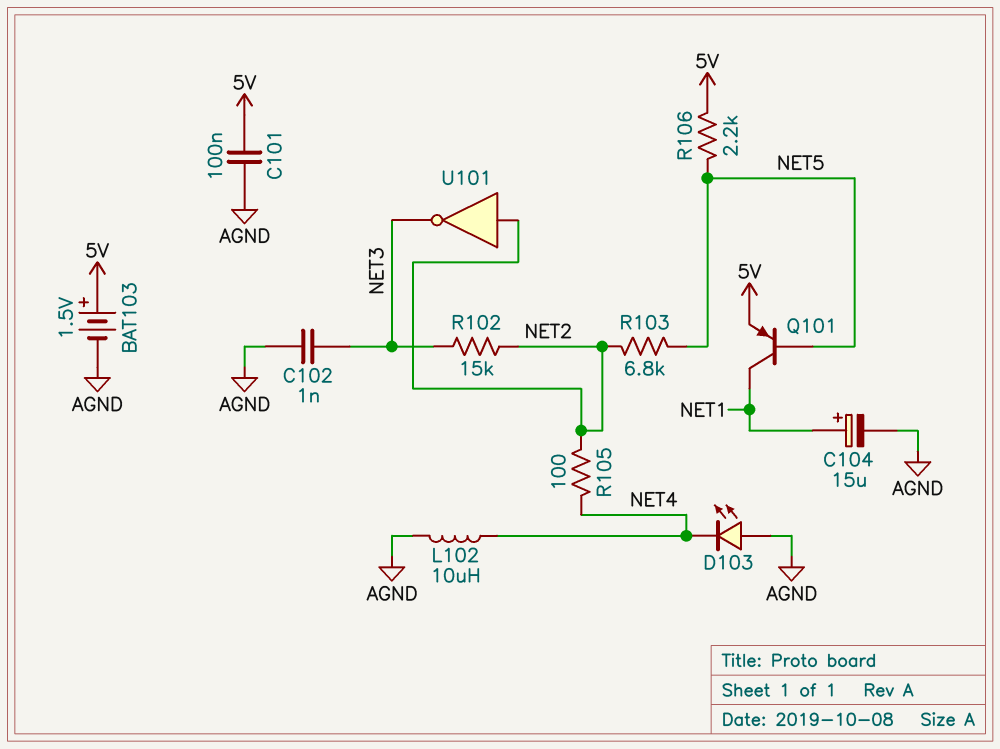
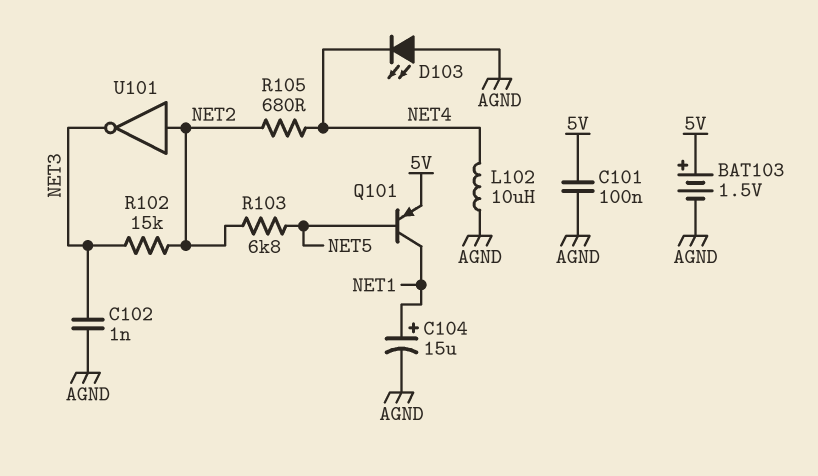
R105: 100 (NET2, NET4) -> 680 (NET2, NET4)
R106: 2.2k (5V, NET5) -> none

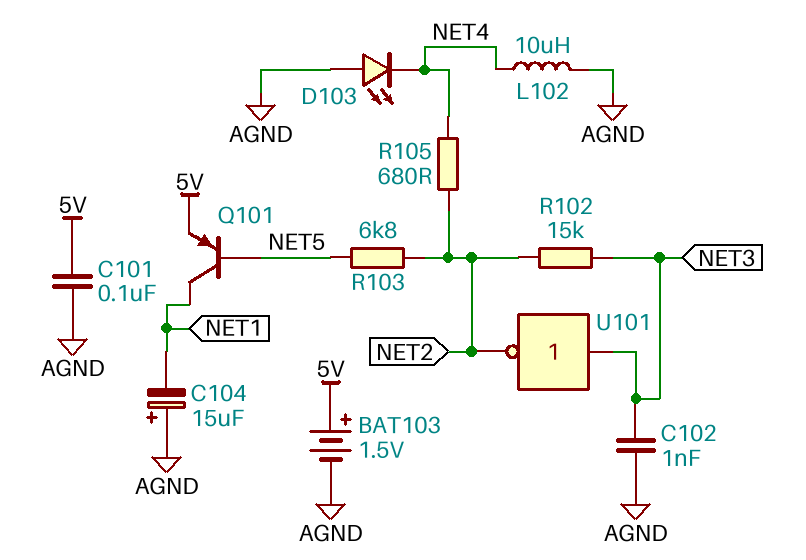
C104: 15uF (plus NET1, minus AGND) -> 15uF (plus AGND, minus NET1)
U101: NOT (in NET2, out NET3) -> NOT (in NET3, out NET2)

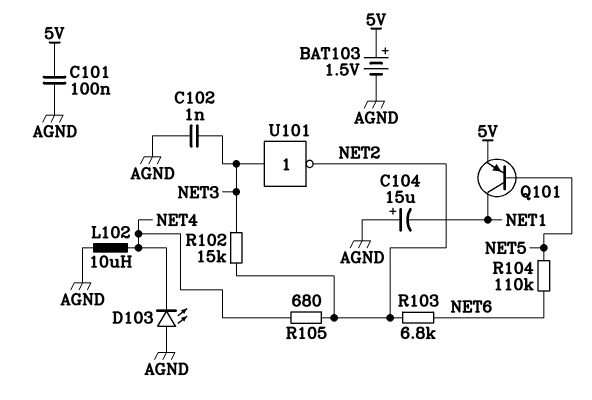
R103: 6.8k (NET2, NET5) -> 6.8k (NET2, NET6)
R104: none -> 110k (NET5, NET6)

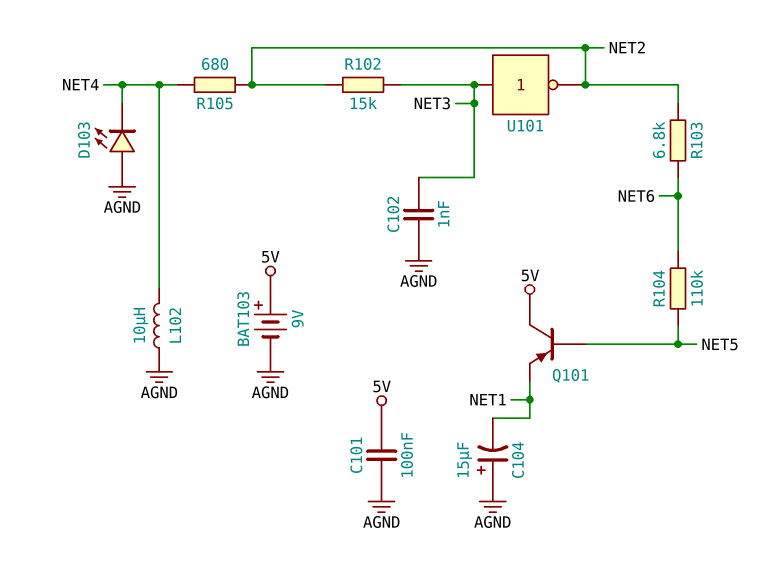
BAT103: 1.5V (plus 5V, minus AGND) -> 9V (plus 5V, minus AGND)
Q101: PNP (B NET5, C NET1, E 5V) -> PNP (B NET5, C 5V, E NET1)

